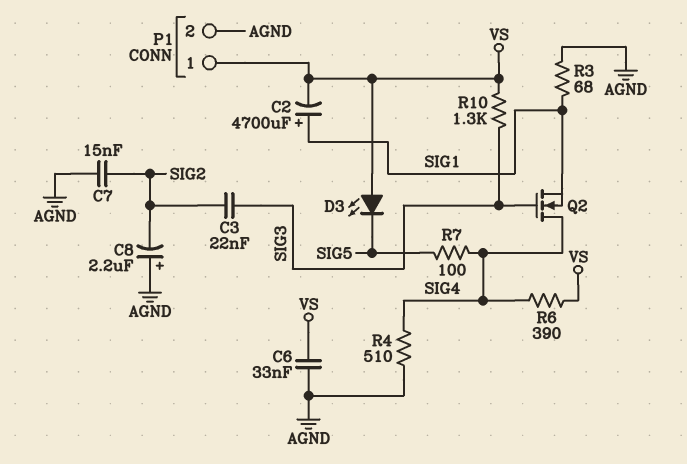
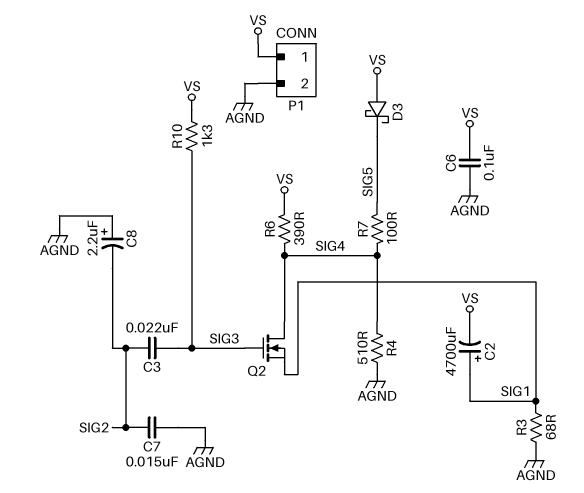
C6: 33nF (AGND, VS) -> 100nF (AGND, VS)
D3: LED (A VS, K SIG5) -> schottky (A VS, K SIG5)

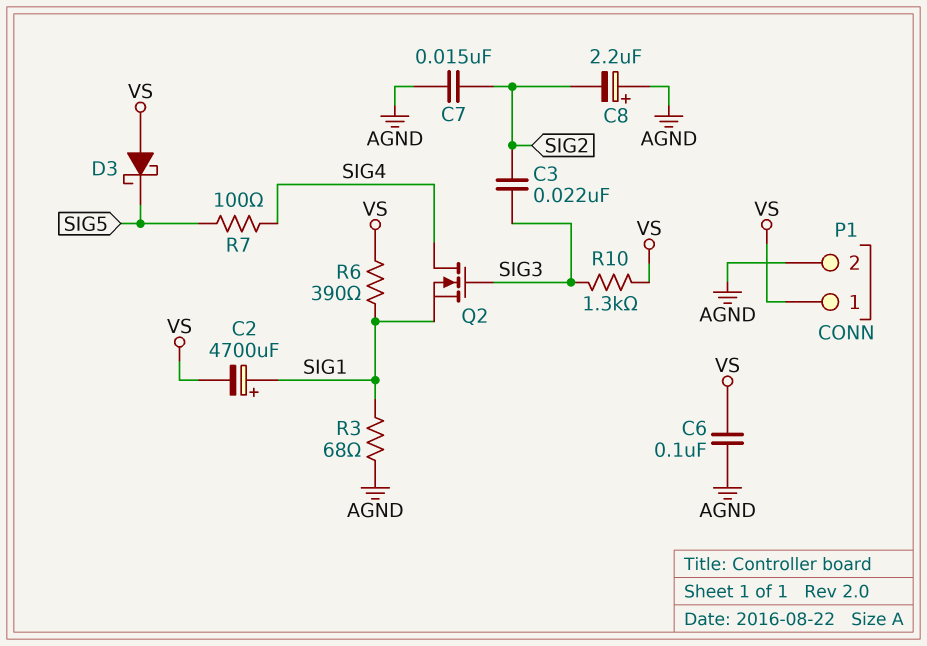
R4: 510 (AGND, SIG4) -> none
R6: 390 (SIG4, VS) -> 390 (SIG1, VS)

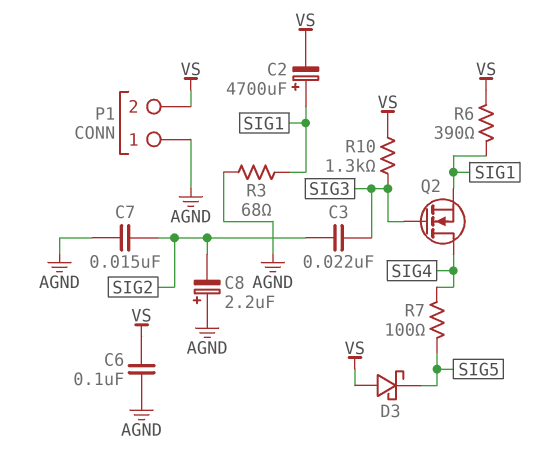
P1 pin 1: VS -> AGND
P1 pin 2: AGND -> VS

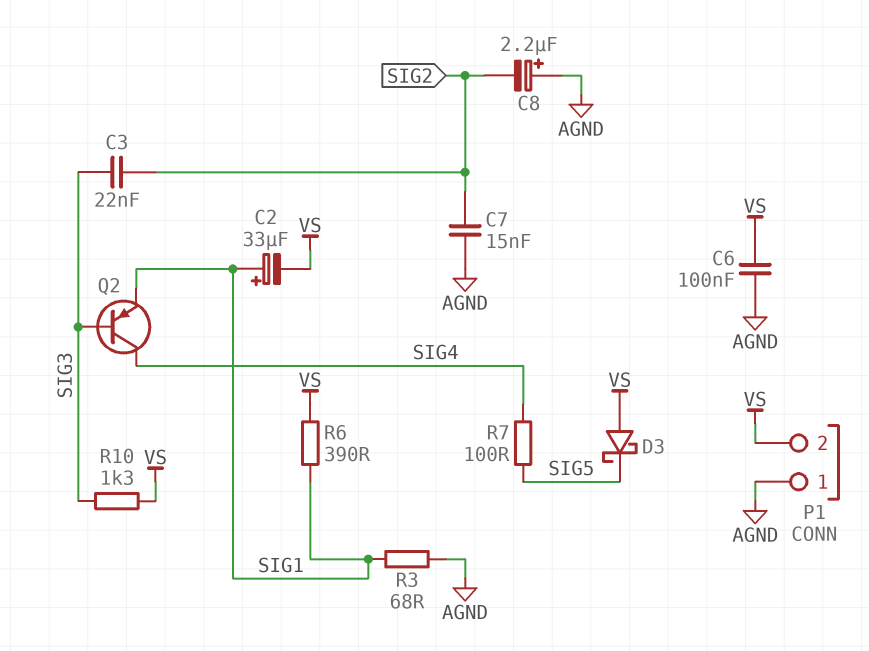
C2: 4700uF (plus SIG1, minus VS) -> 33uF (plus SIG1, minus VS)
Q2: NMOS (G SIG3, D SIG4, S SIG1) -> PNP (B SIG3, C SIG4, E SIG1)

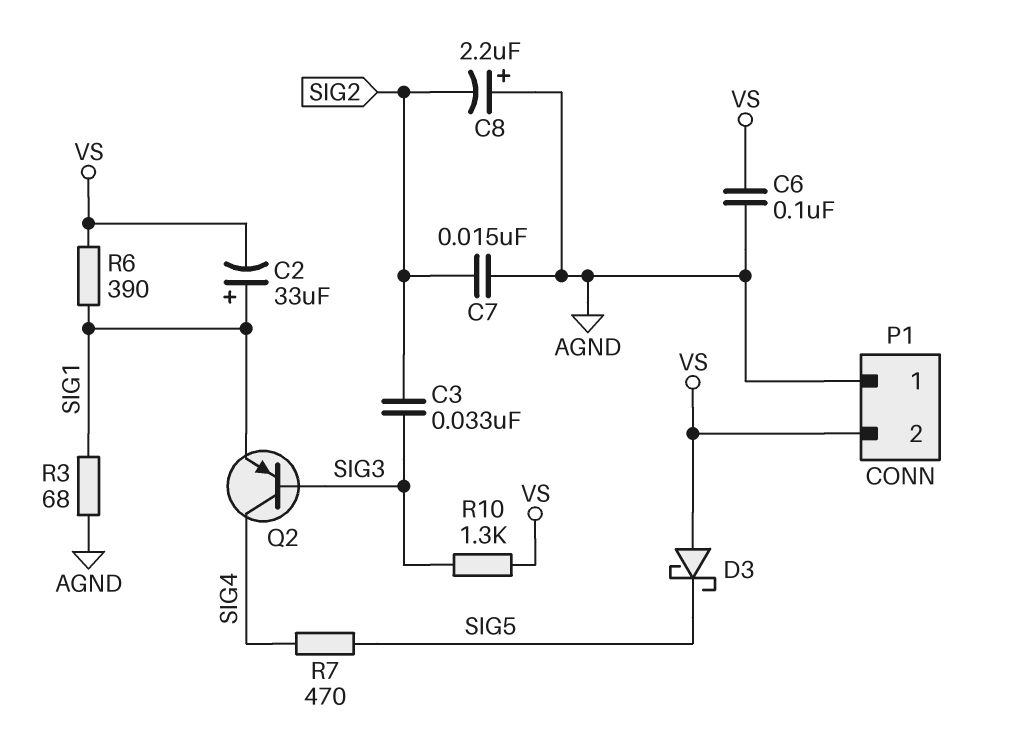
C3: 22nF (SIG2, SIG3) -> 33nF (SIG2, SIG3)
R7: 100 (SIG4, SIG5) -> 470 (SIG4, SIG5)

